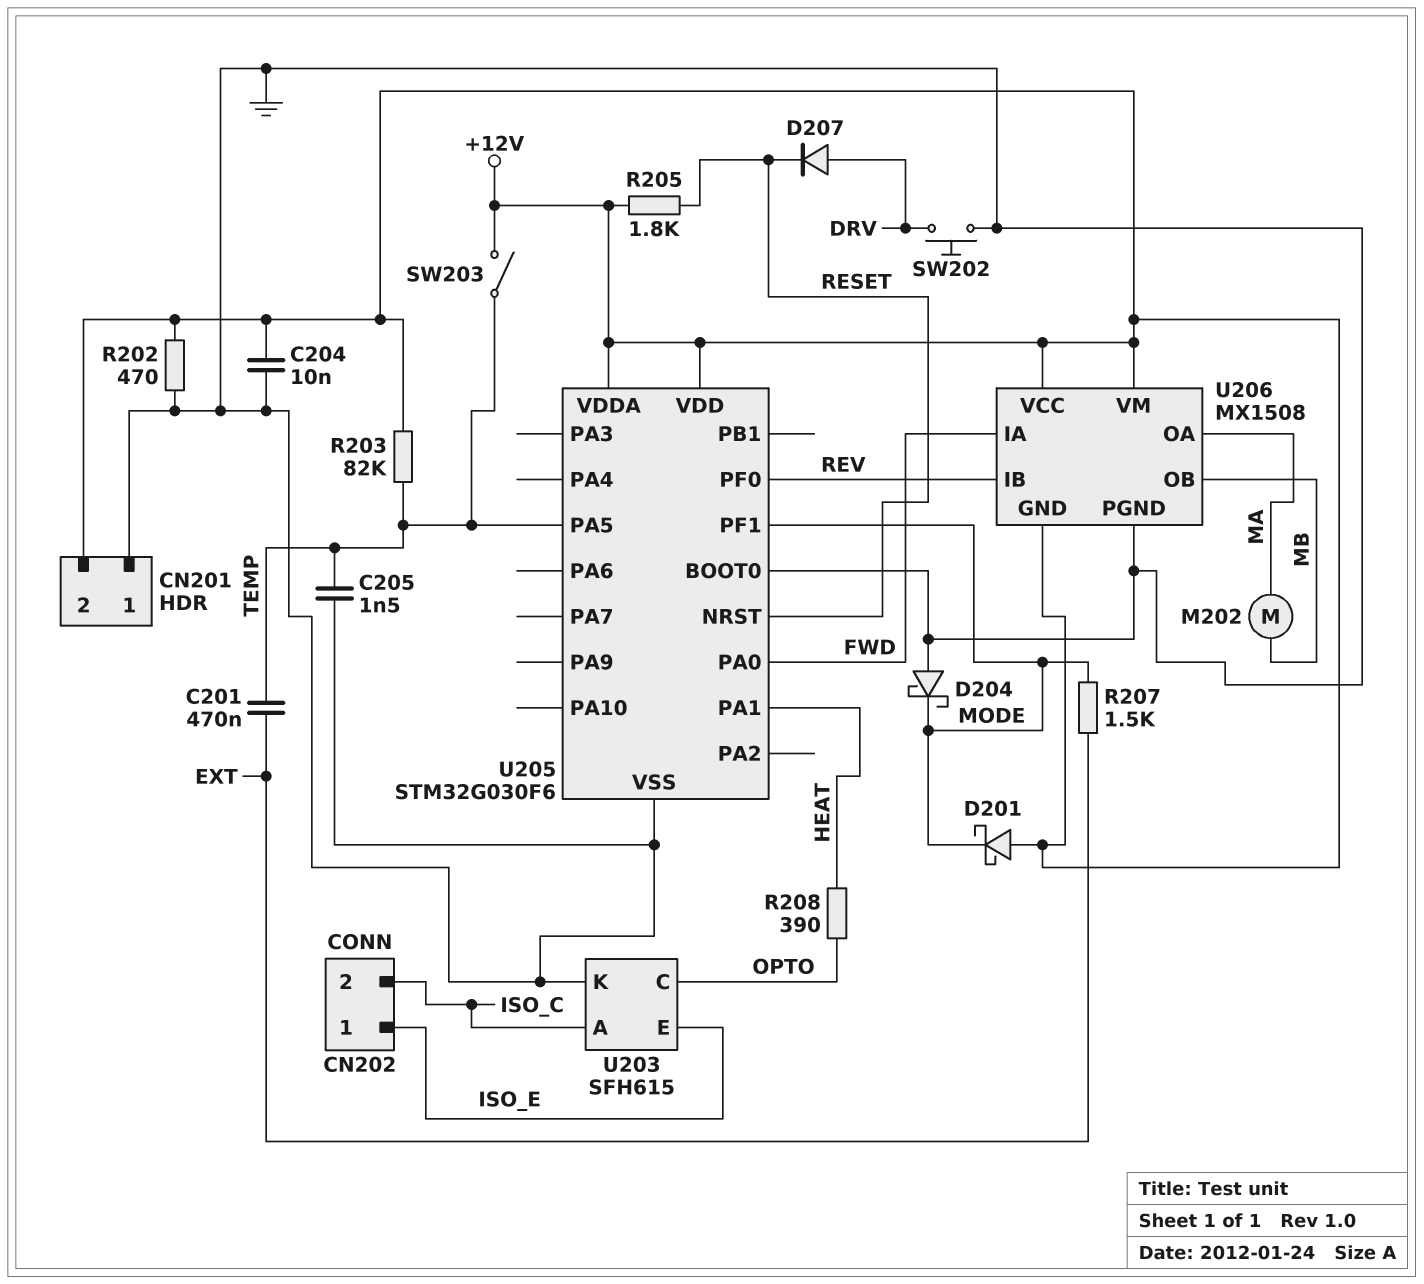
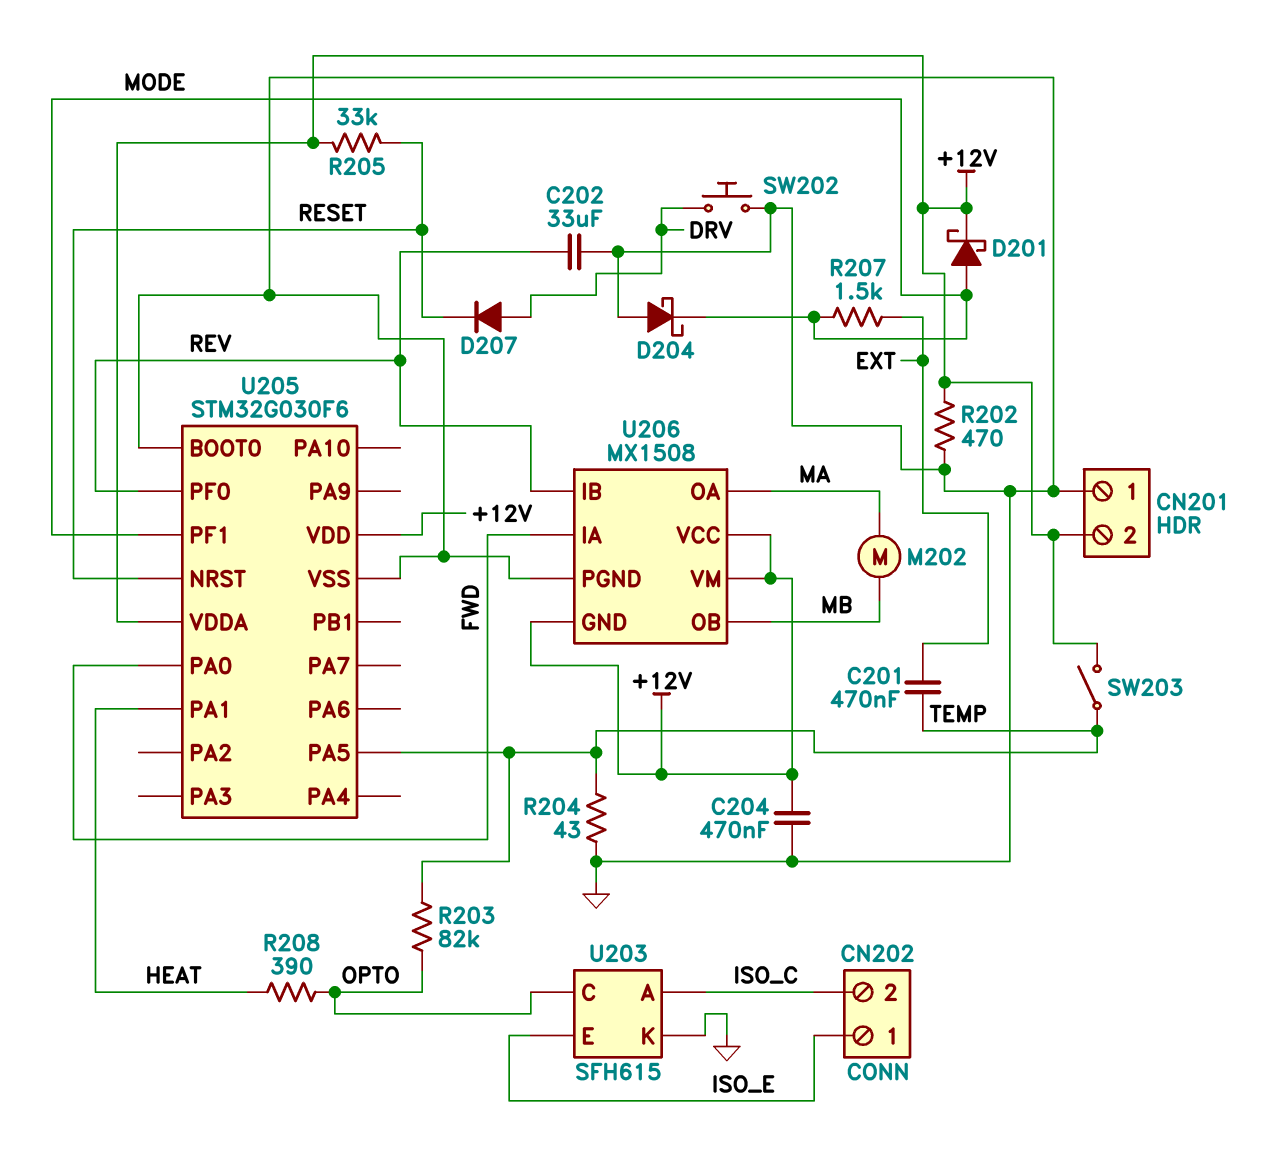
C202: none -> 33uF (GND, REV)
C204: 10nF (+12V, GND) -> 470nF (+12V, GND)
C205: 1.5nF (GND, TEMP) -> none
D201: schottky (A +12V, K MODE) -> schottky (A MODE, K +12V)
R203: 82k (+12V, TEMP) -> 82k (OPTO, TEMP)
R204: none -> 43 (GND, TEMP)
R205: 1.8k (+12V, RESET) -> 33k (+12V, RESET)

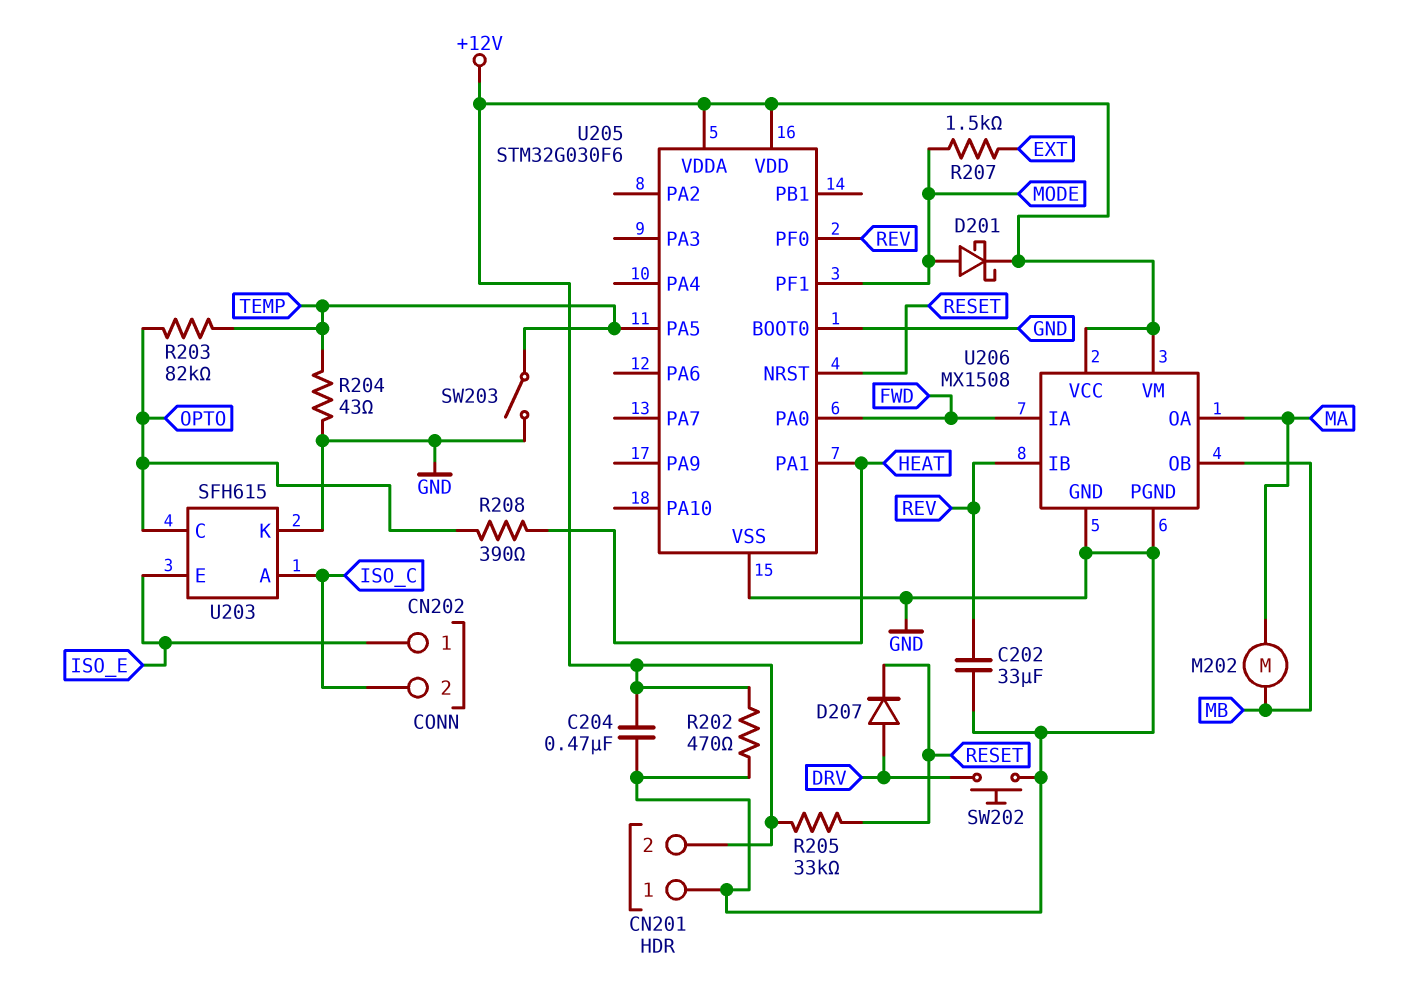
C201: 470nF (EXT, TEMP) -> none
D204: schottky (A GND, K MODE) -> none
SW203: switch (+12V, TEMP) -> switch (GND, TEMP)
U206 pin GND: +12V -> GND

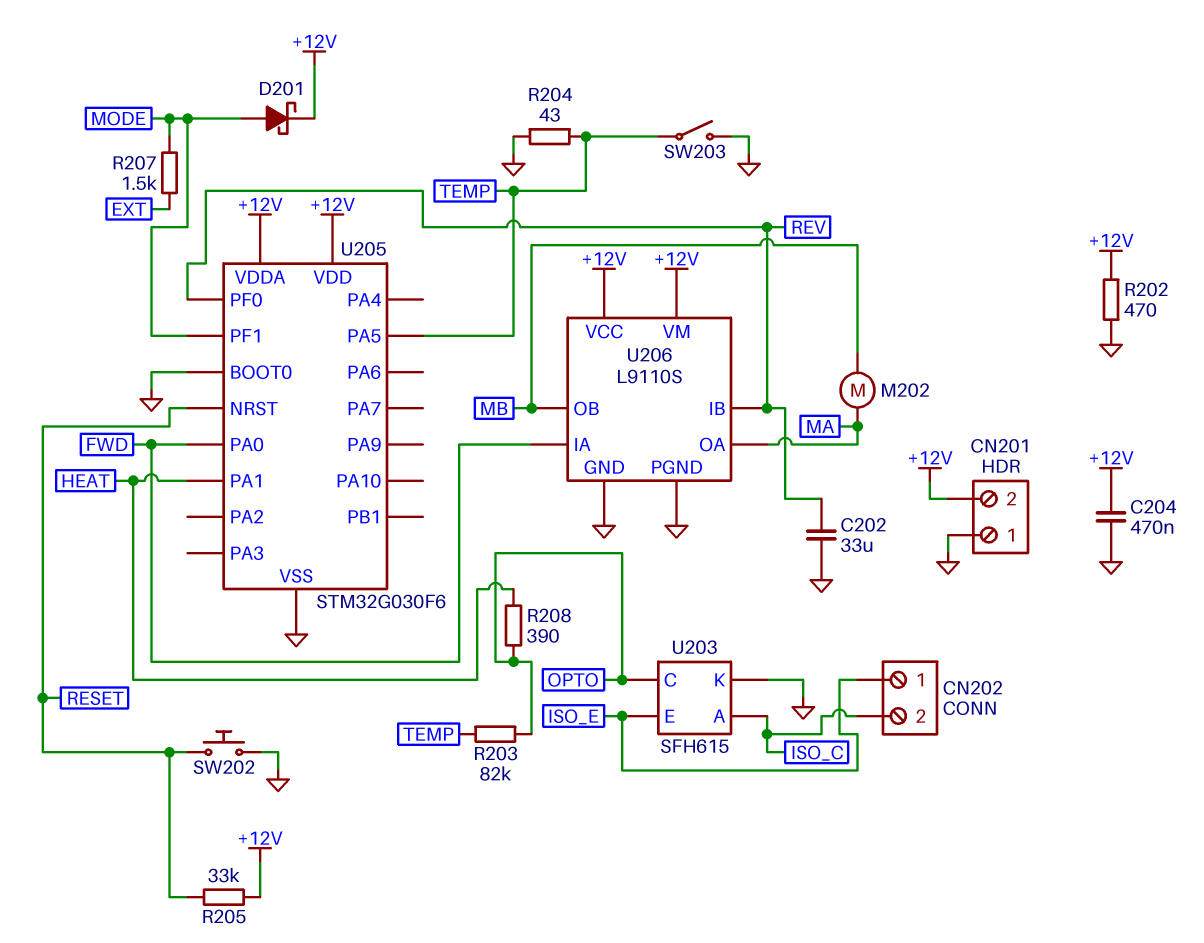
D207: diode (A DRV, K RESET) -> none
SW202: button (DRV, GND) -> button (GND, RESET)
U206: MX1508 -> L9110S

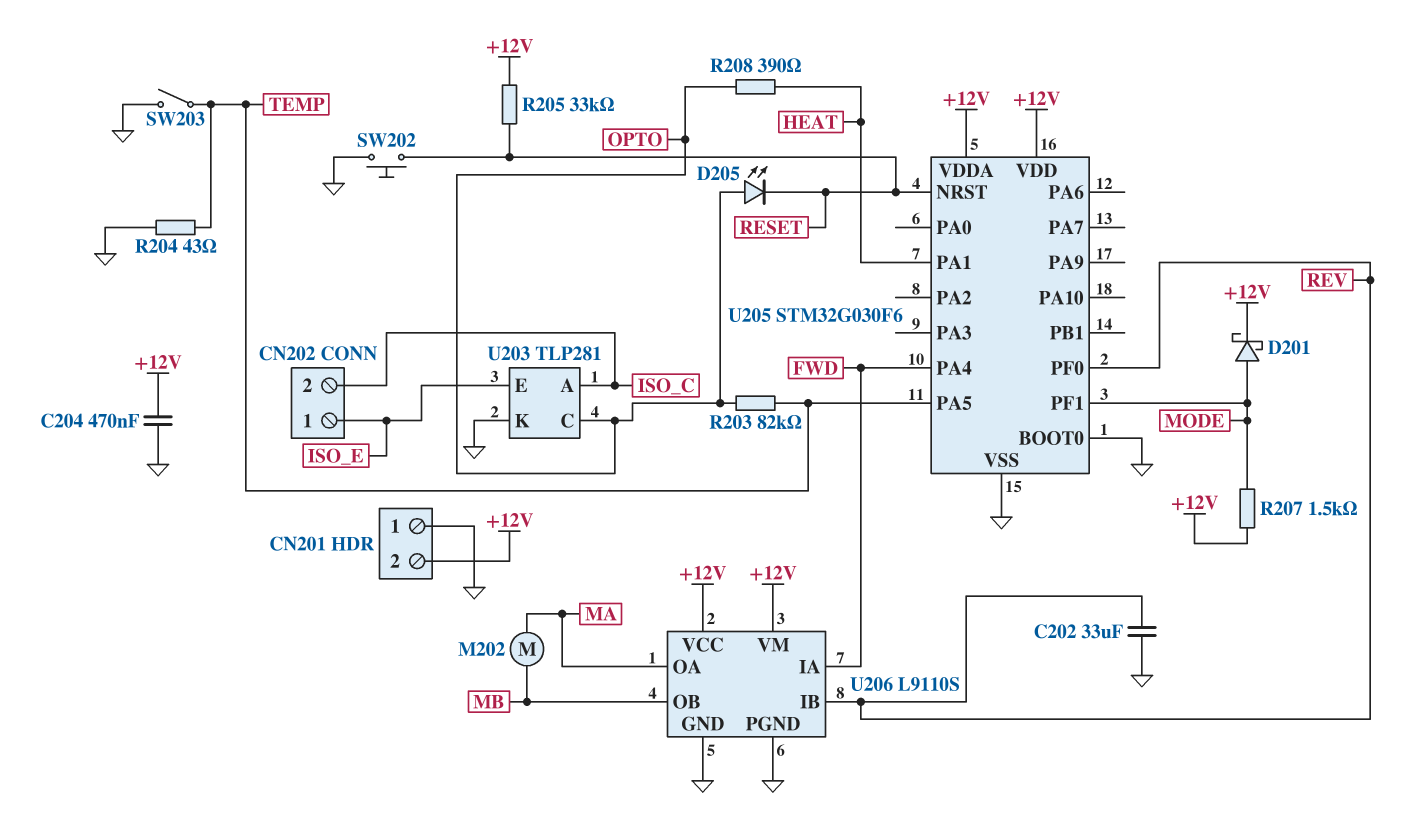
D205: none -> LED (A OPTO, K RESET)
R202: 470 (+12V, GND) -> none
R207: 1.5k (EXT, MODE) -> 1.5k (+12V, MODE)
U203: SFH615 -> TLP281
U205 pin PA0: FWD -> none
U205 pin PA4: none -> FWD

